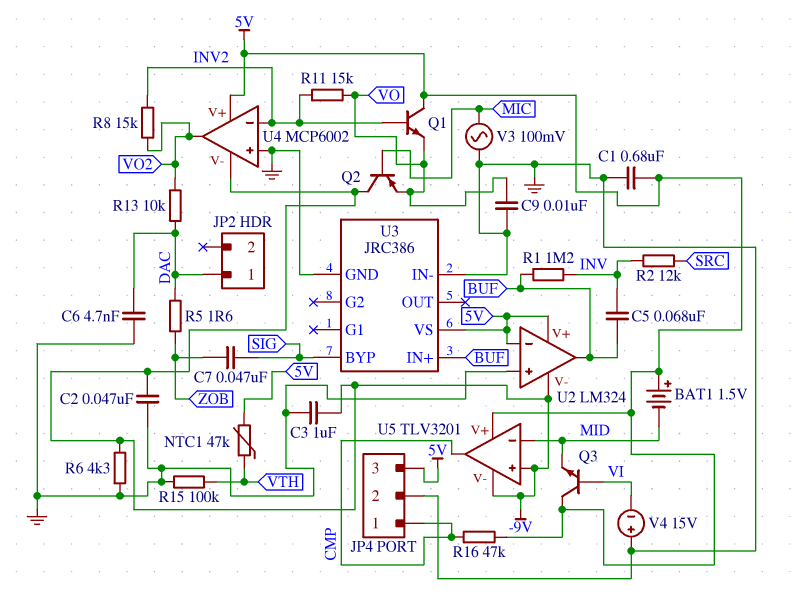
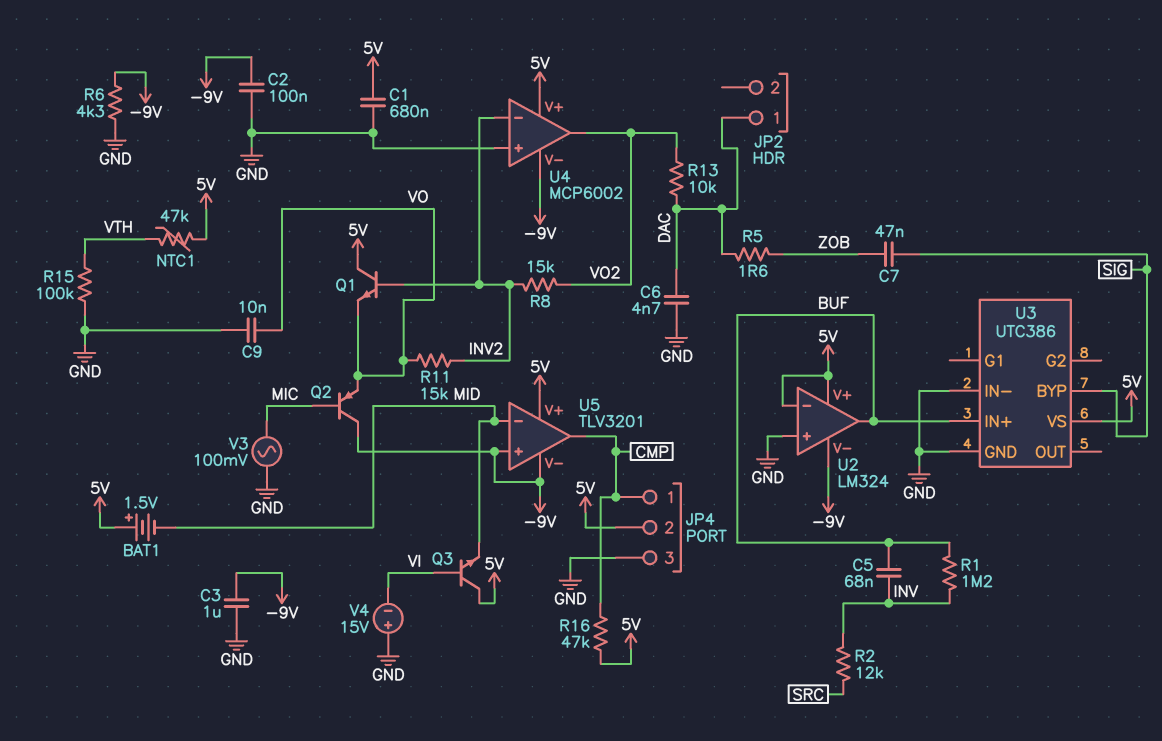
C2: 47nF (-9V, GND) -> 100nF (-9V, GND)
JP4 pin 2: GND -> 5V
JP4 pin 3: 5V -> GND
U3: JRC386 -> UTC386

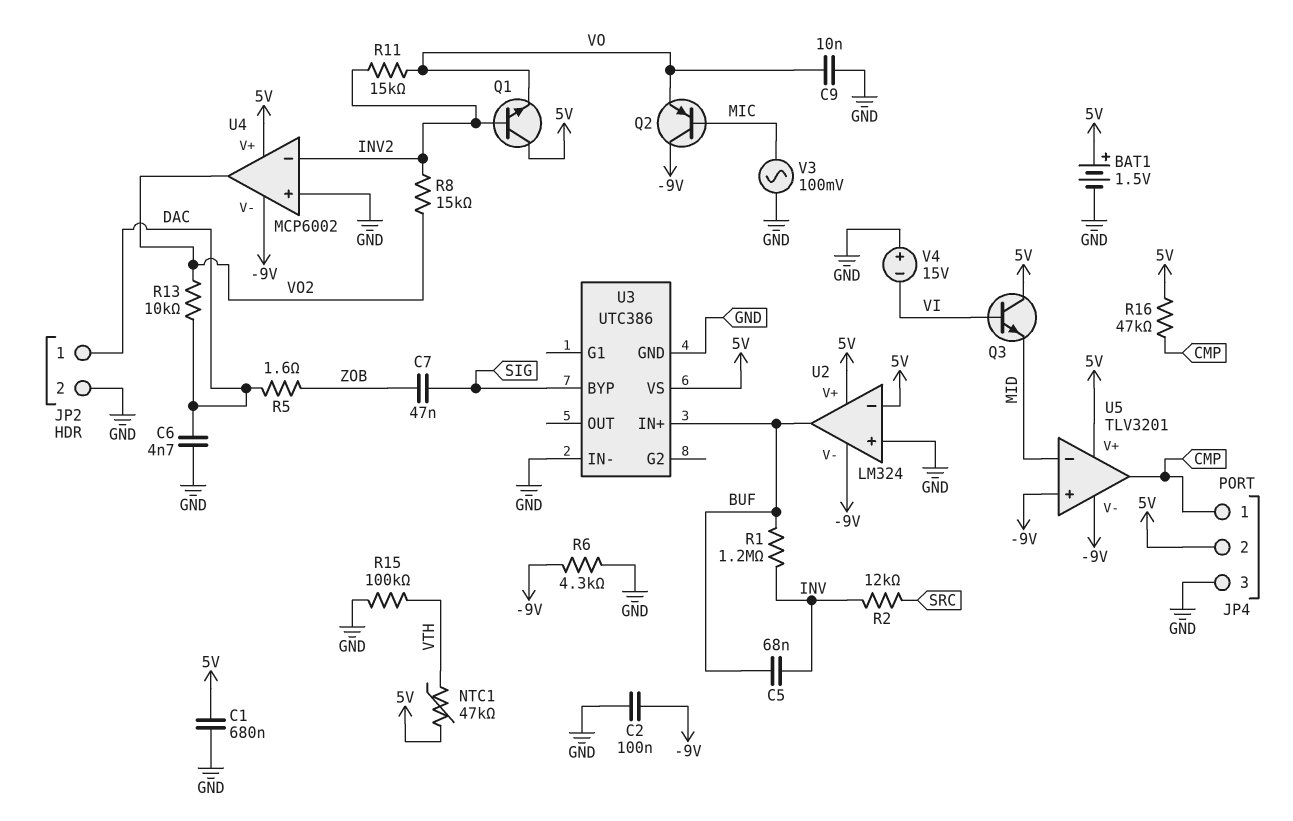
BAT1: 1.5V (plus 5V, minus MID) -> 1.5V (plus 5V, minus GND)
C3: 1uF (-9V, GND) -> none
JP2 pin 2: none -> GND

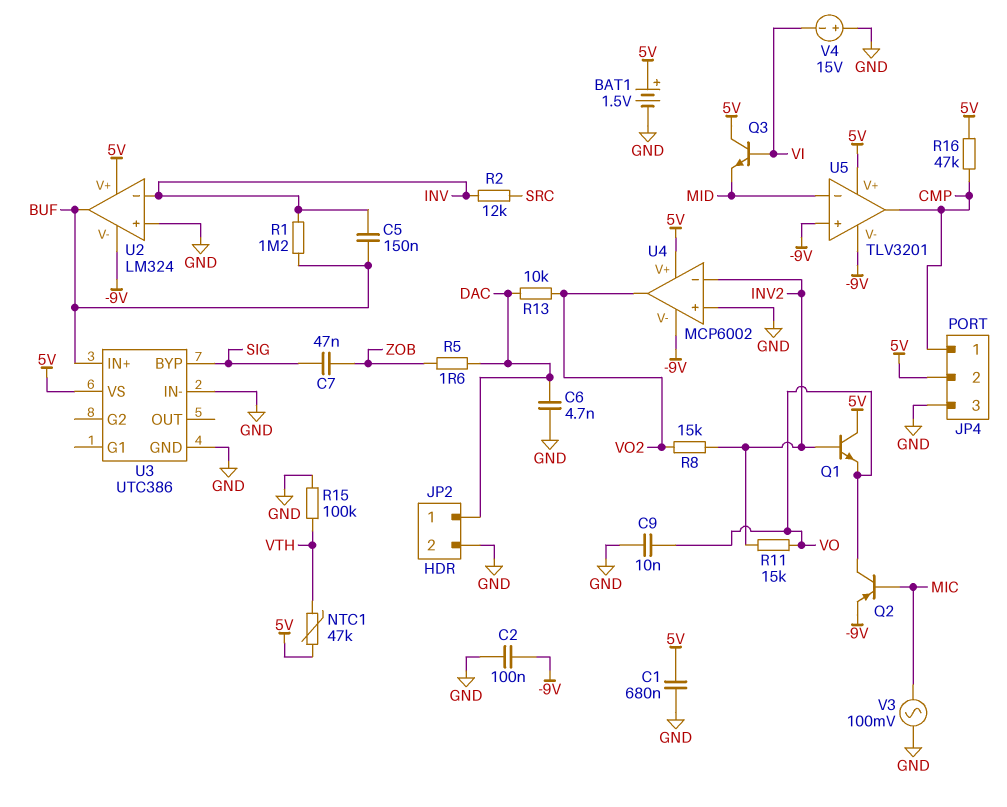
C5: 68nF (BUF, INV) -> 150nF (BUF, INV)
Q2: PNP (B MIC, C -9V, E VO) -> PNP (B MIC, C VO, E -9V)
R6: 4.3k (-9V, GND) -> none
U2 pin in-: 5V -> INV

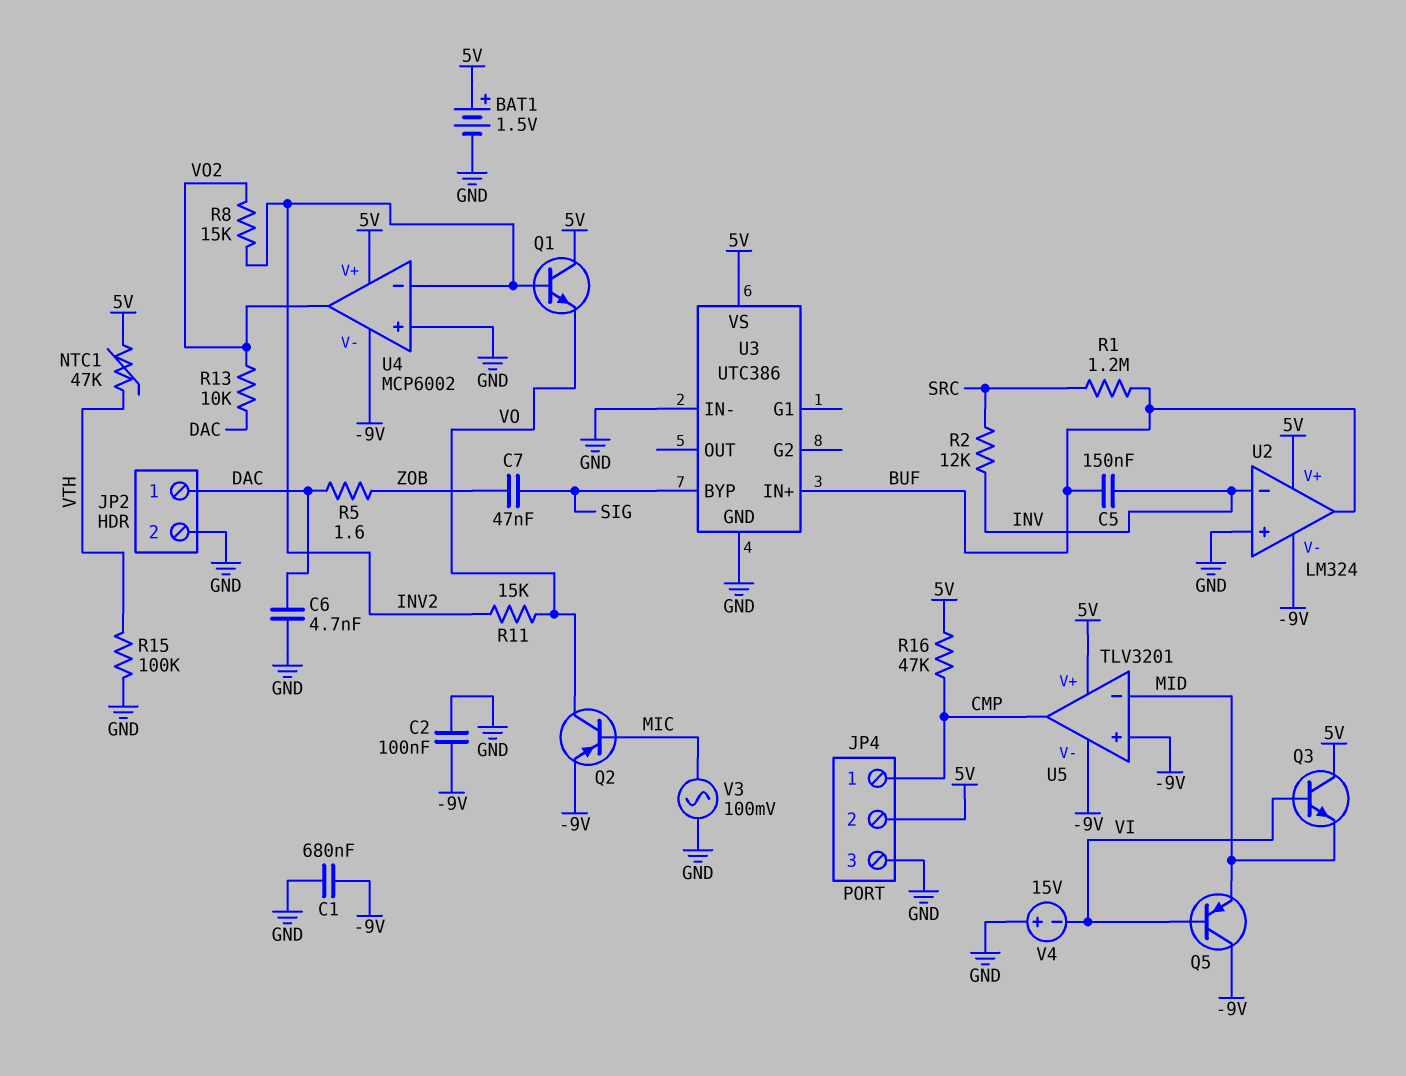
C1: 680nF (5V, GND) -> 680nF (-9V, GND)
C9: 10nF (GND, VO) -> none
Q5: none -> PNP (B VI, C -9V, E MID)
R1: 1.2M (BUF, INV) -> 1.2M (BUF, SRC)

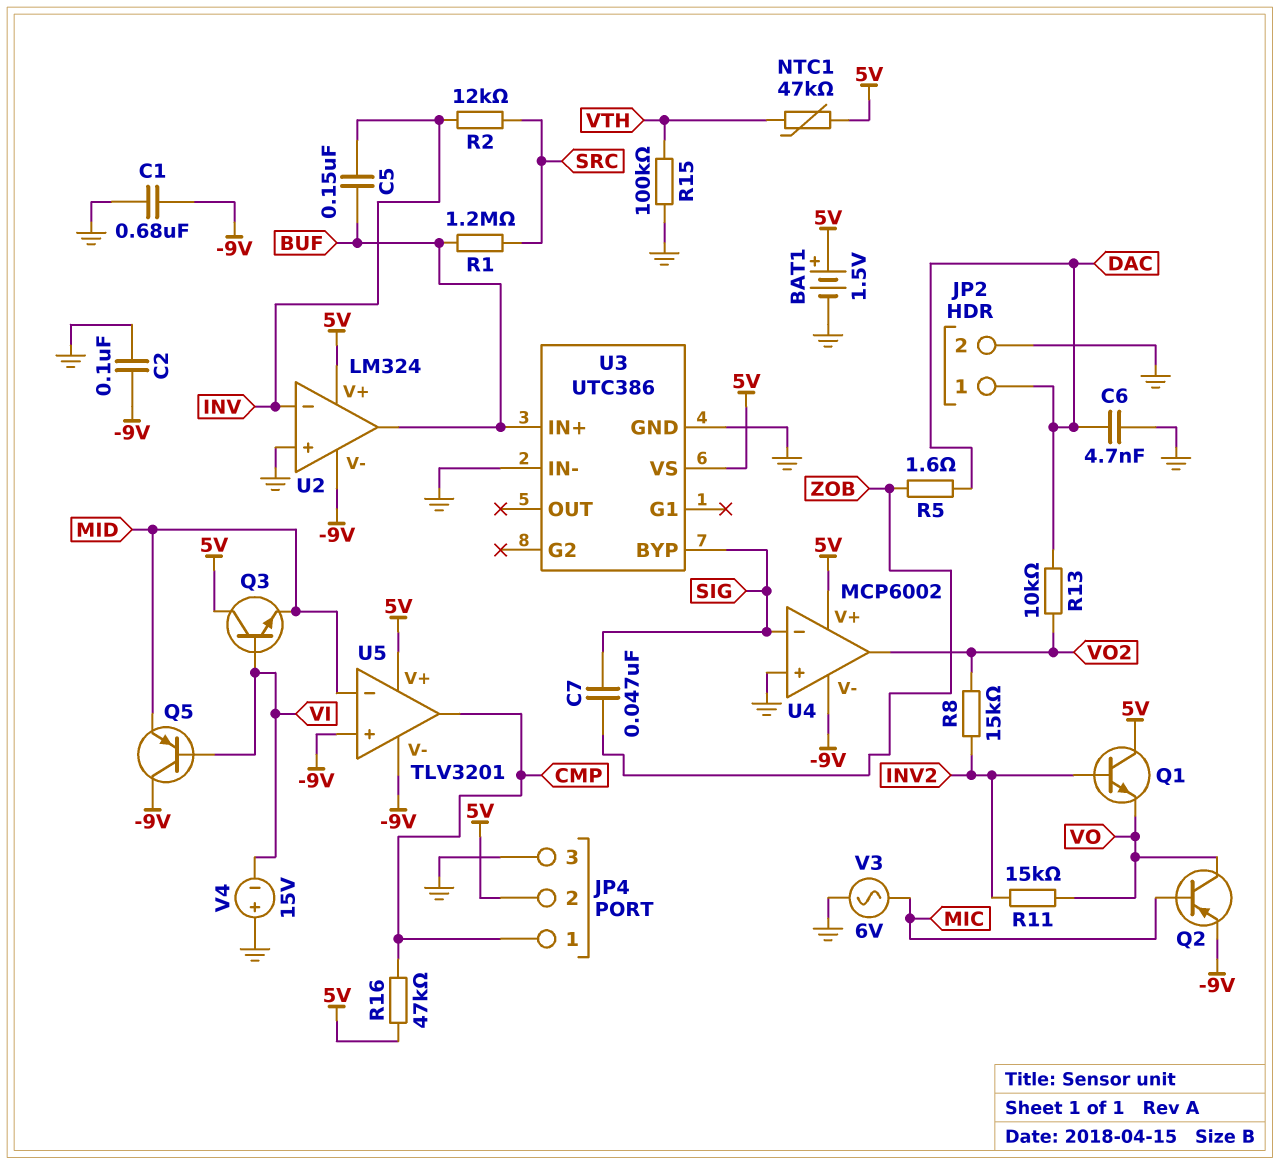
U4 pin in-: INV2 -> SIG
V3: AC 100mV (GND, MIC) -> AC 6V (GND, MIC)

